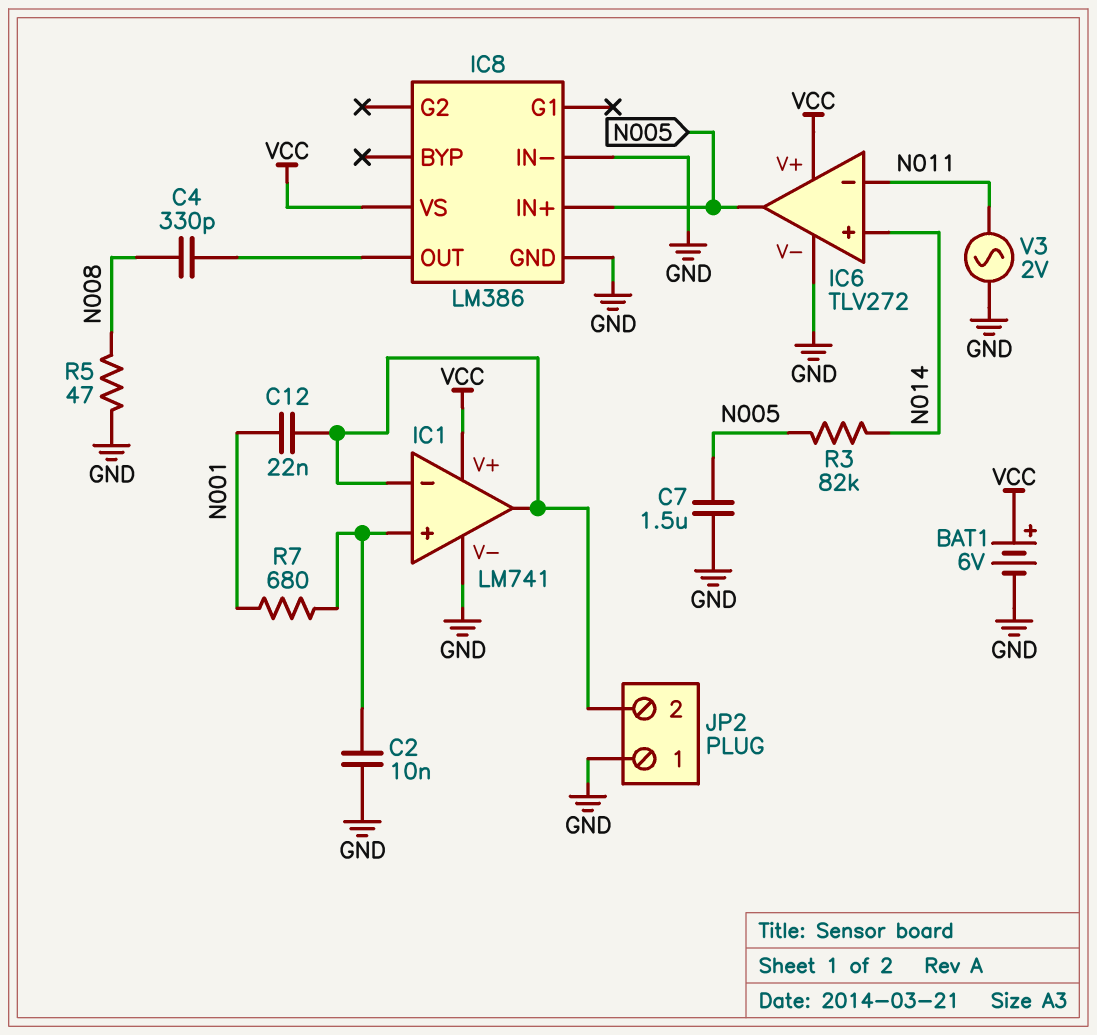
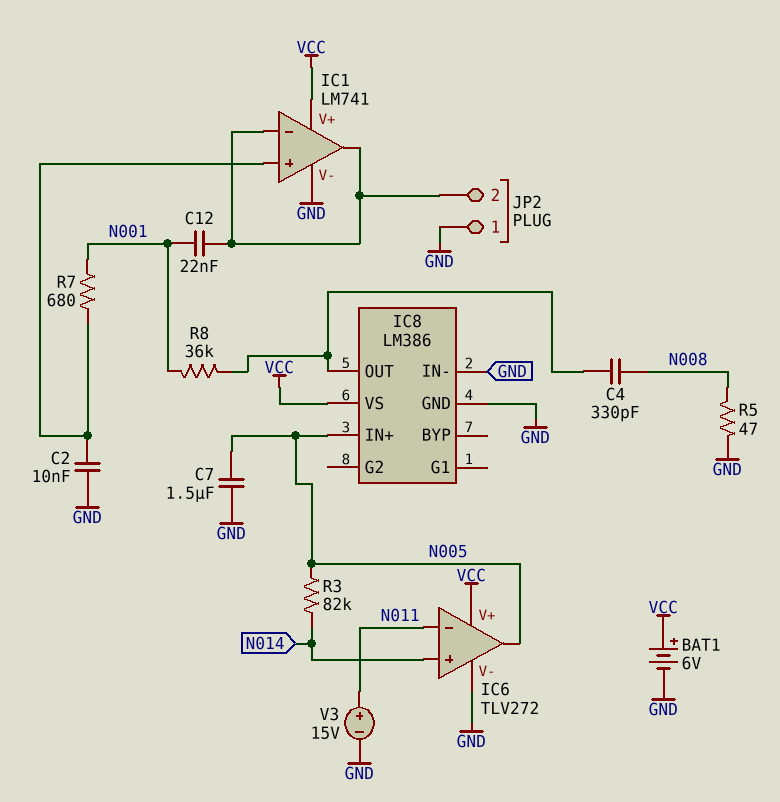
R8: none -> 36k (IC8/OUT, N001)
V3: AC 2V (GND, N011) -> 15V (plus N011, minus GND)

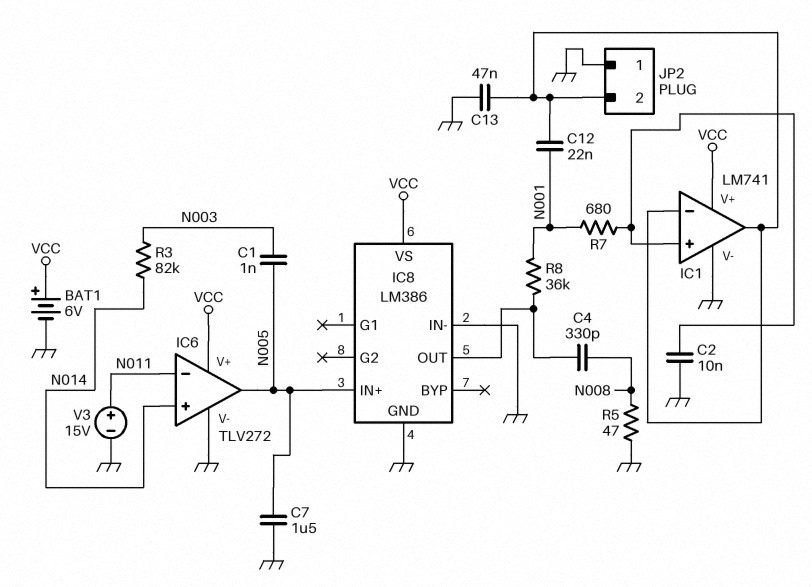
C1: none -> 1nF (N003, N005)
C13: none -> 47nF (GND, IC1/in-)
R3: 82k (N005, N014) -> 82k (N003, N014)

